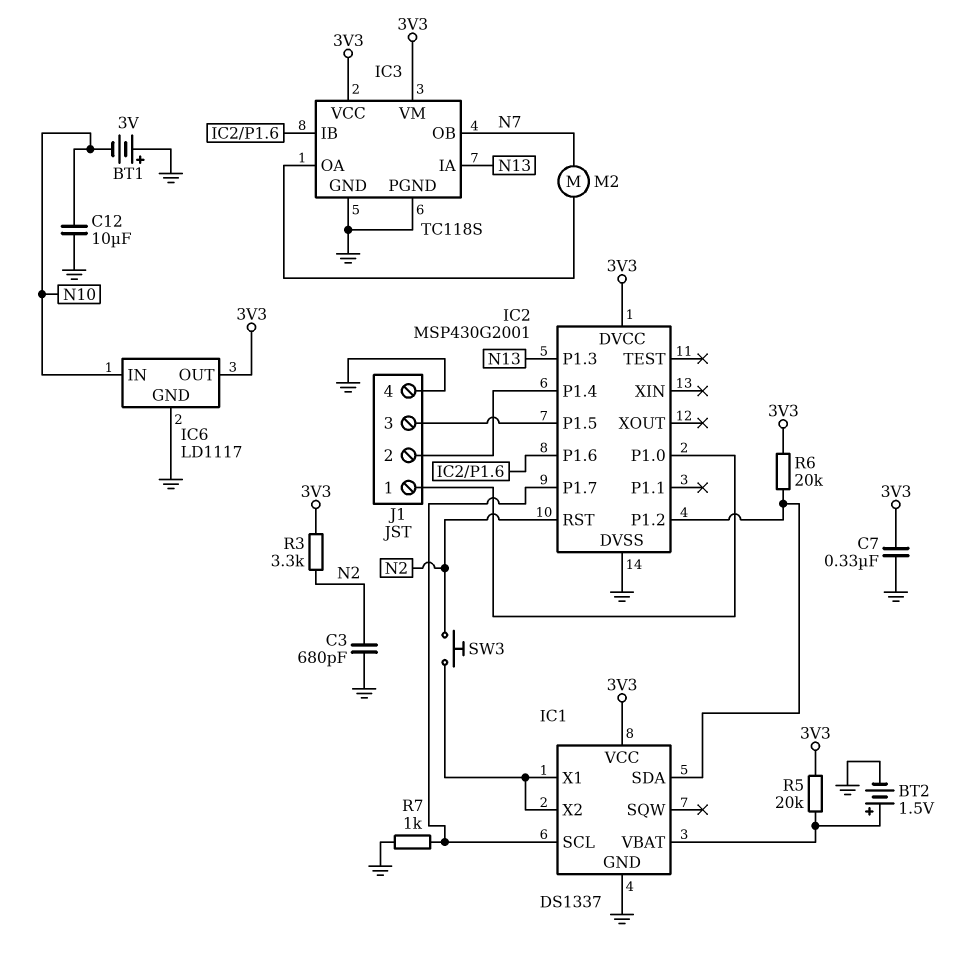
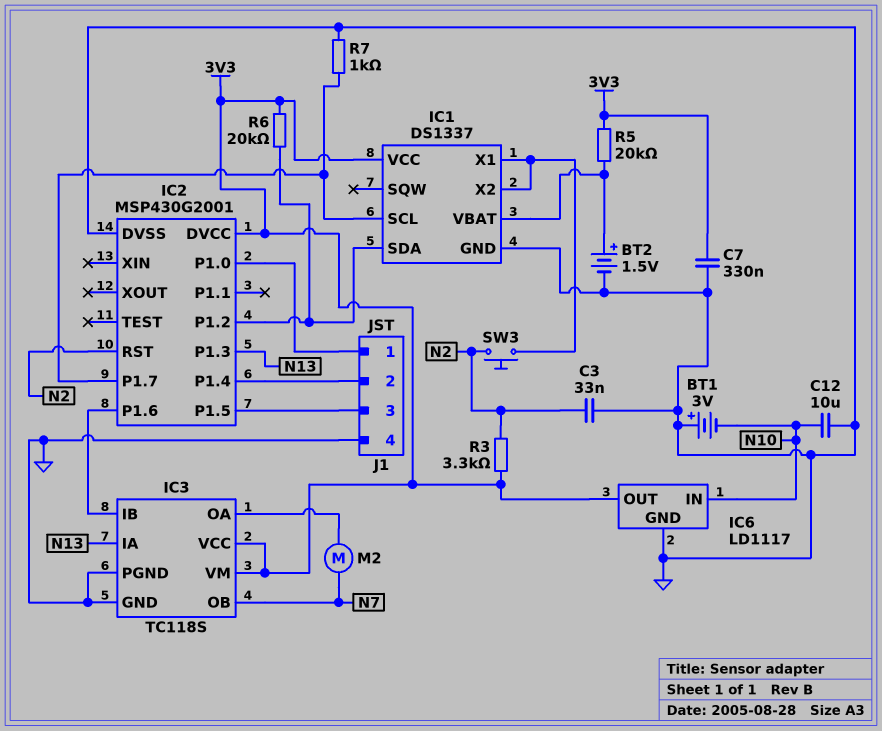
C3: 680pF (GND, N2) -> 33nF (GND, N2)

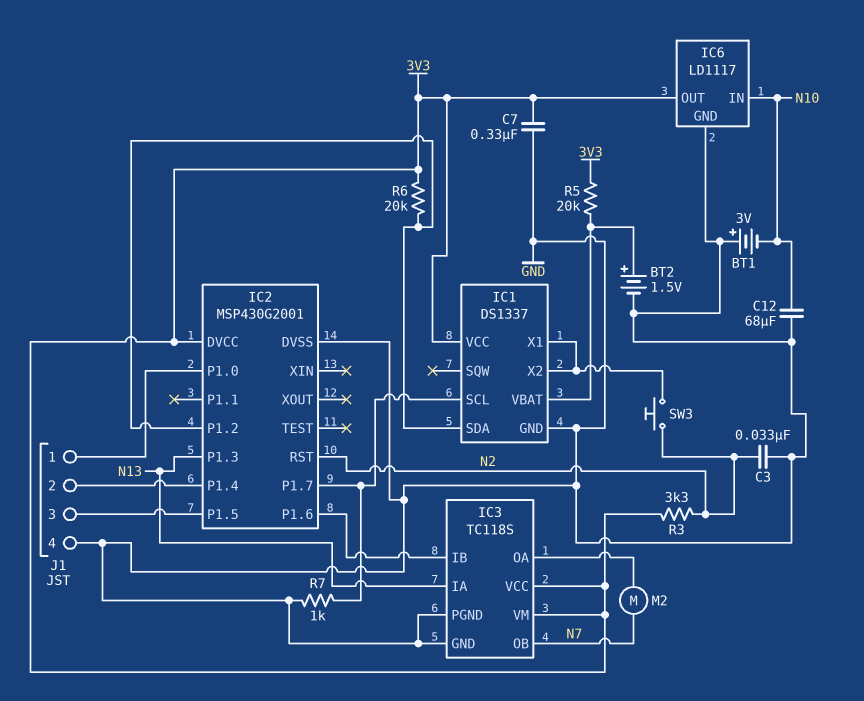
C12: 10uF (GND, N10) -> 68uF (GND, N10)

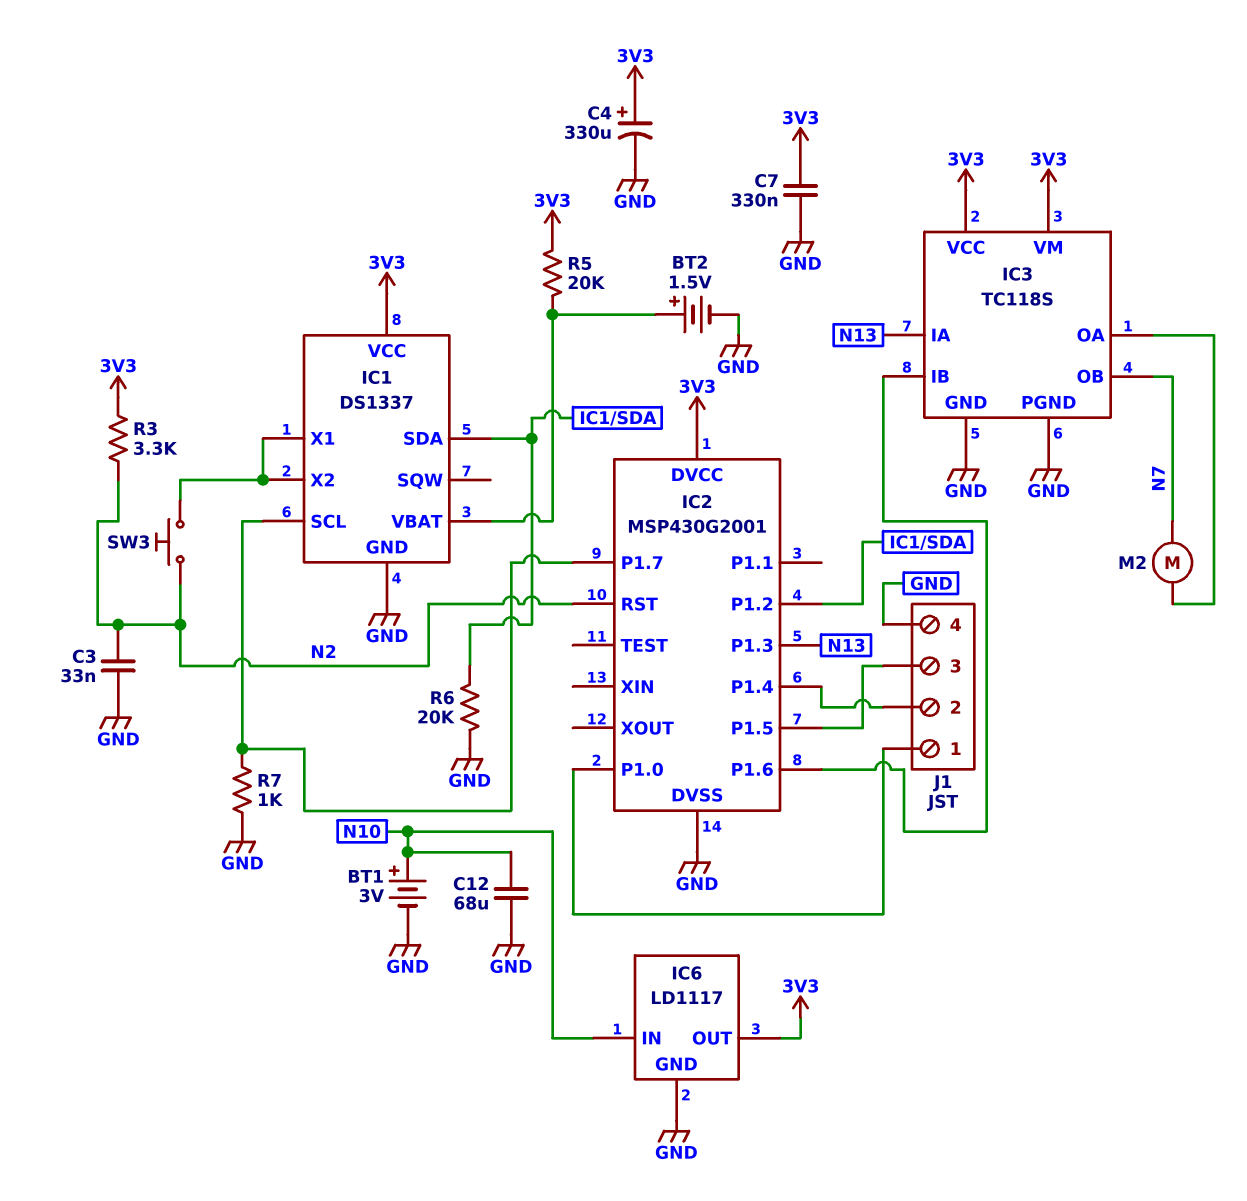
BT1: 3V (plus GND, minus N10) -> 3V (plus N10, minus GND)
C4: none -> 330uF (plus 3V3, minus GND)
R6: 20k (3V3, IC1/SDA) -> 20k (GND, IC1/SDA)

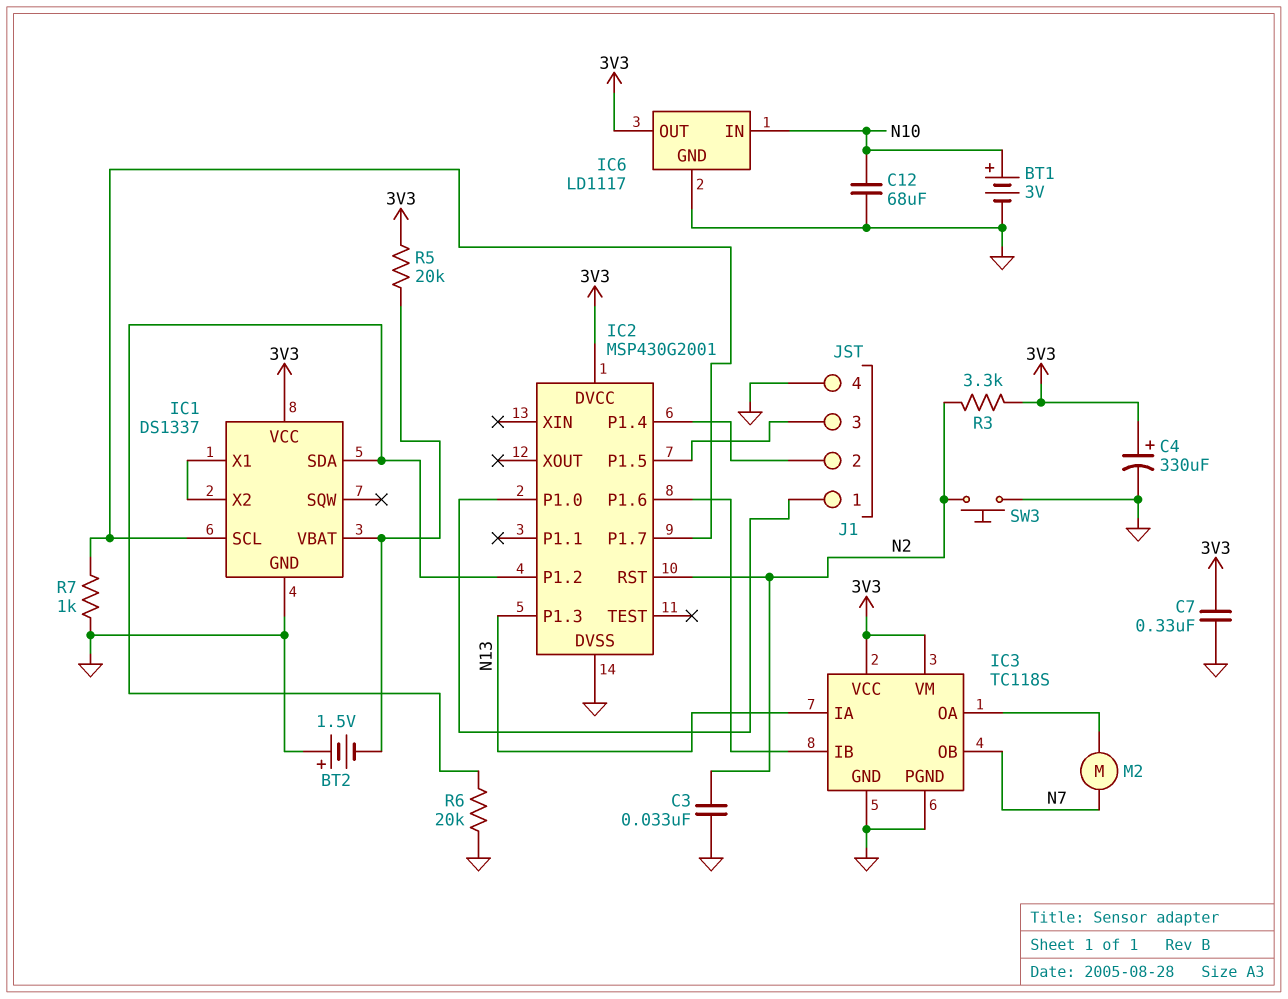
BT2: 1.5V (plus IC1/VBAT, minus GND) -> 1.5V (plus GND, minus IC1/VBAT)
SW3: button (IC1/X1, N2) -> button (GND, N2)

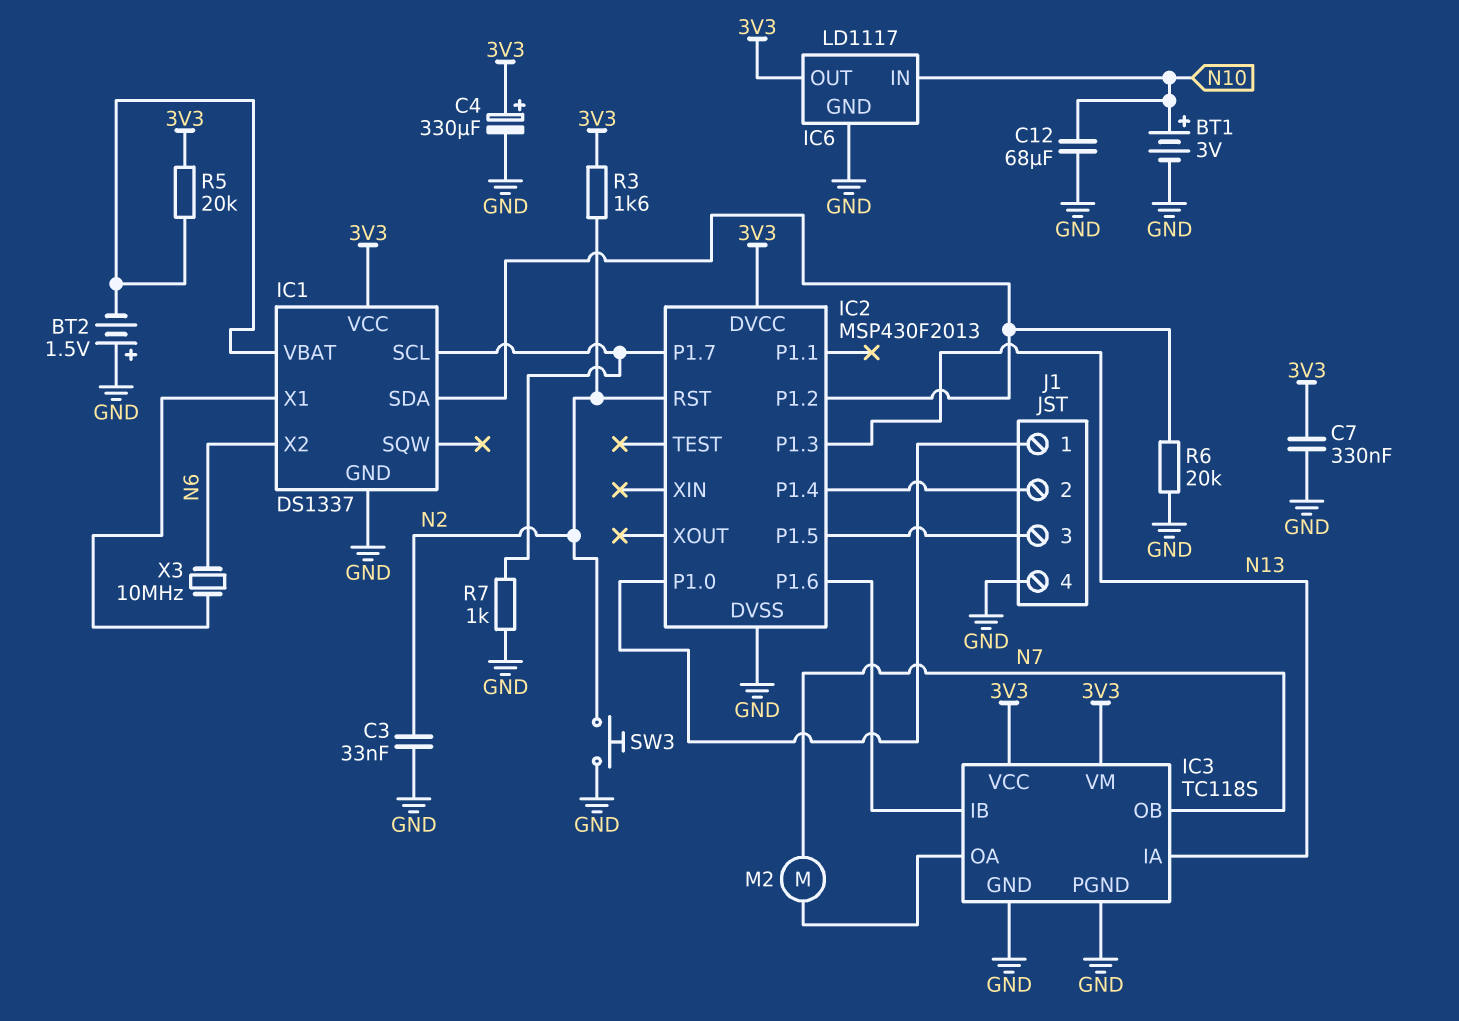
IC1 pin X2: IC1/X1 -> N6
IC2: MSP430G2001 -> MSP430F2013
R3: 3.3k (3V3, N2) -> 1.6k (3V3, N2)
X3: none -> 10MHz (IC1/X1, N6)

